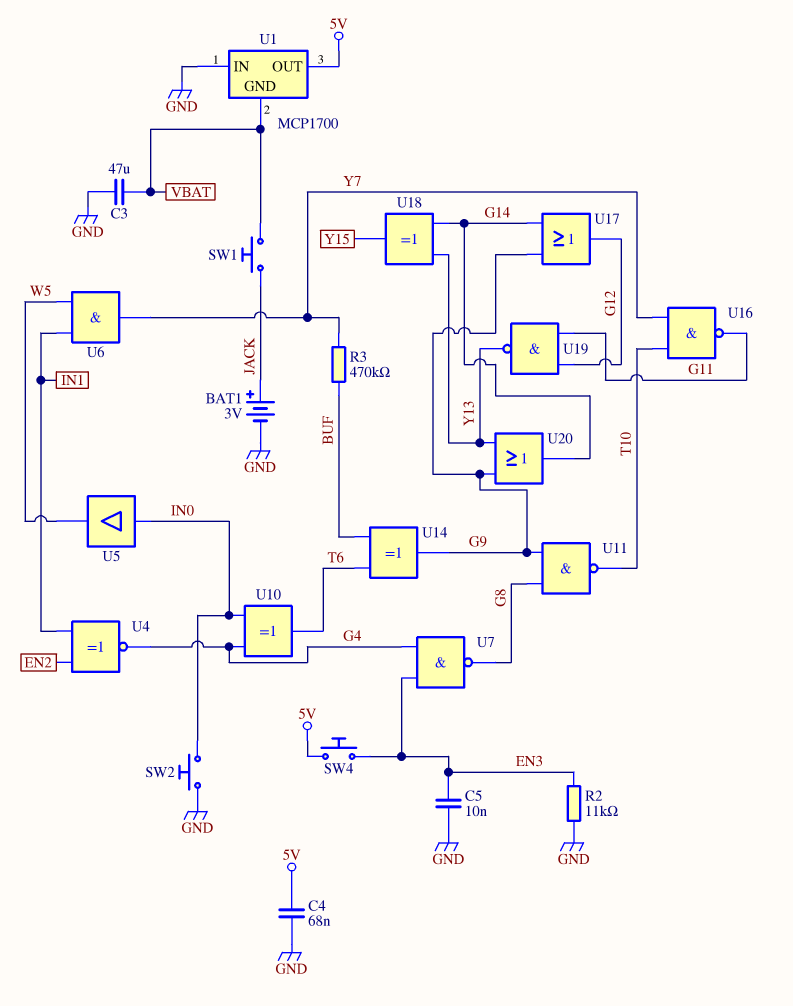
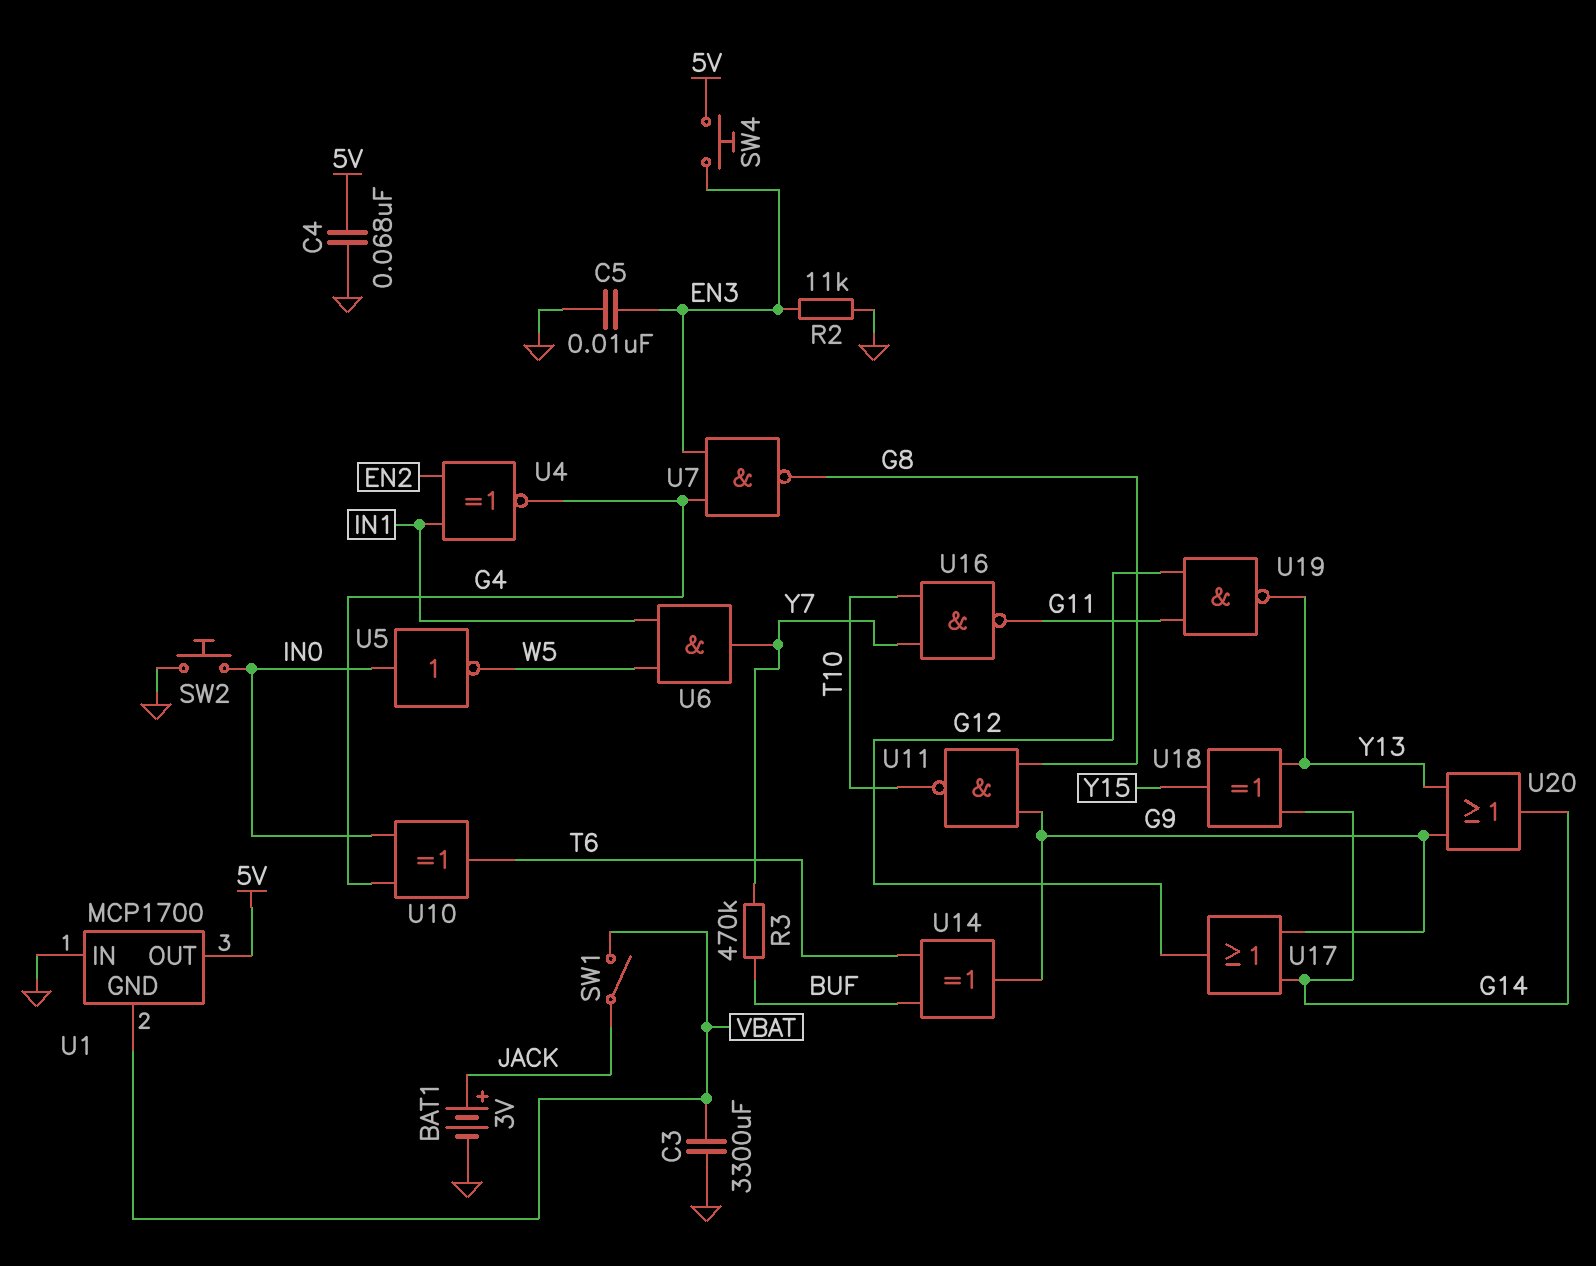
C3: 47uF (GND, VBAT) -> 3300uF (GND, VBAT)
SW1: button (JACK, VBAT) -> switch (JACK, VBAT)
U5: buffer (in IN0, out W5) -> NOT (in IN0, out W5)

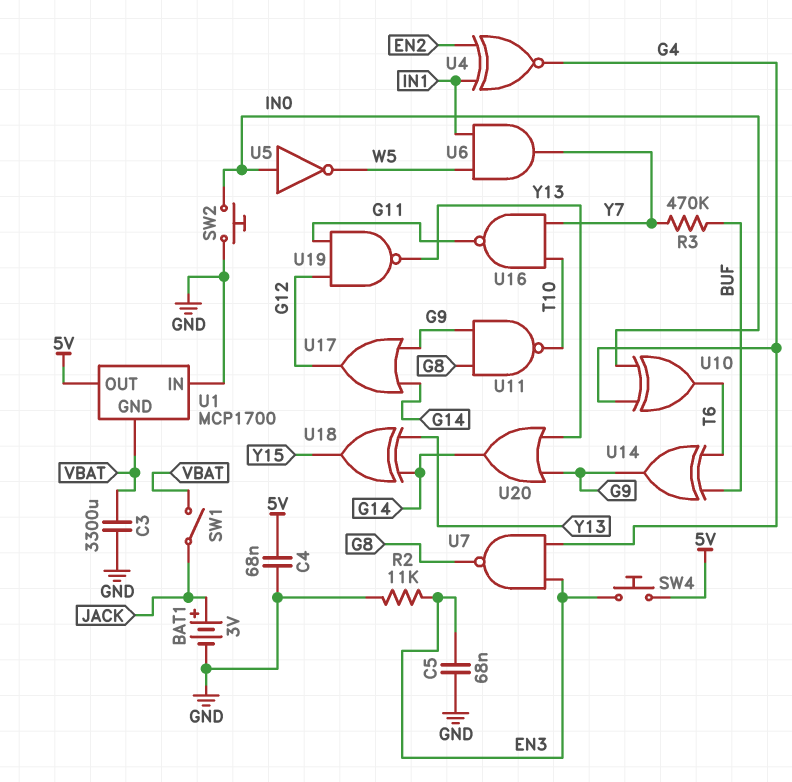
C5: 10nF (EN3, GND) -> 68nF (EN3, GND)

